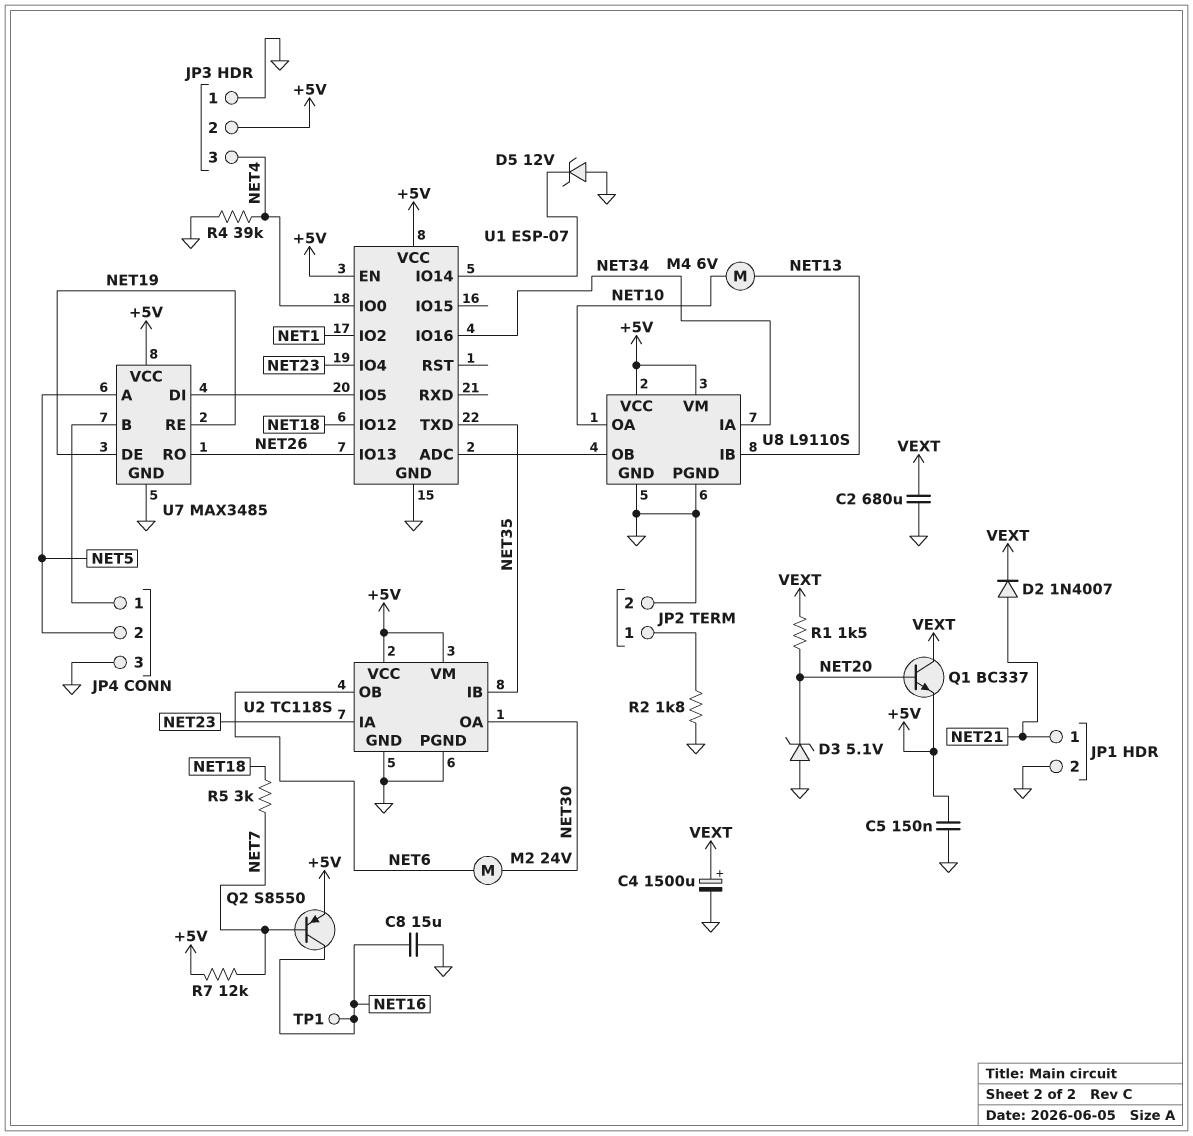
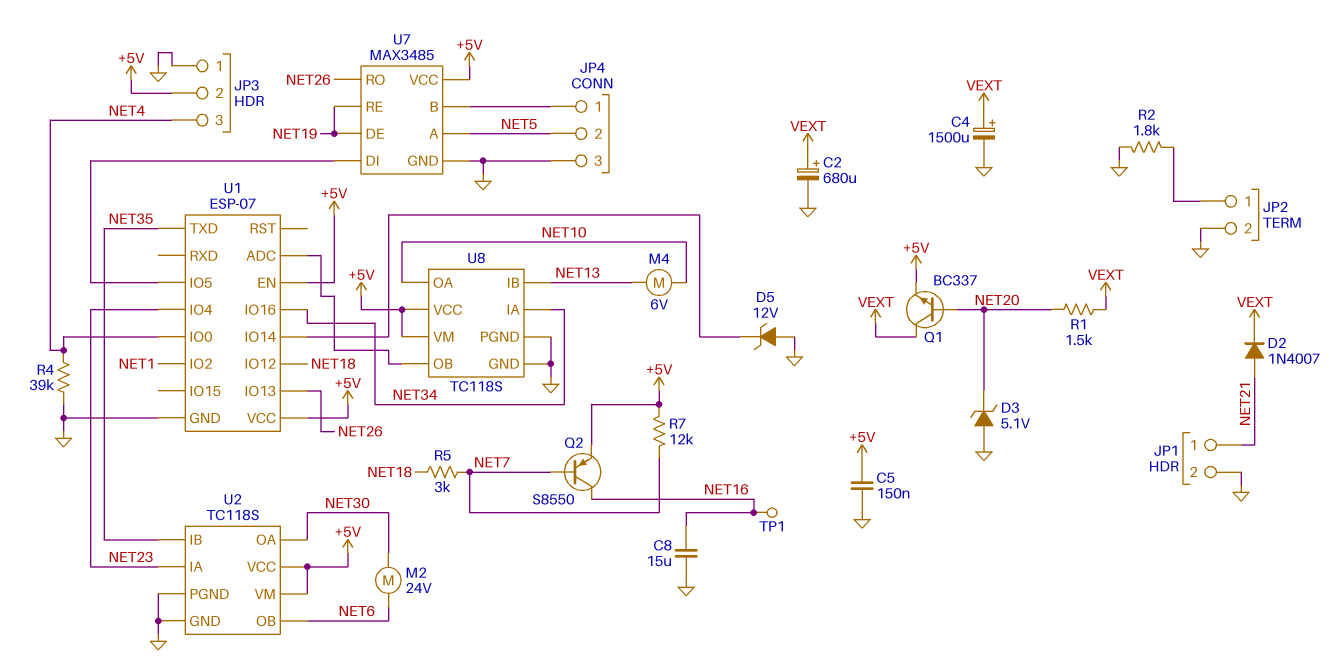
C2: 680uF (GND, VEXT) -> 680uF (plus VEXT, minus GND)
U8: L9110S -> TC118S

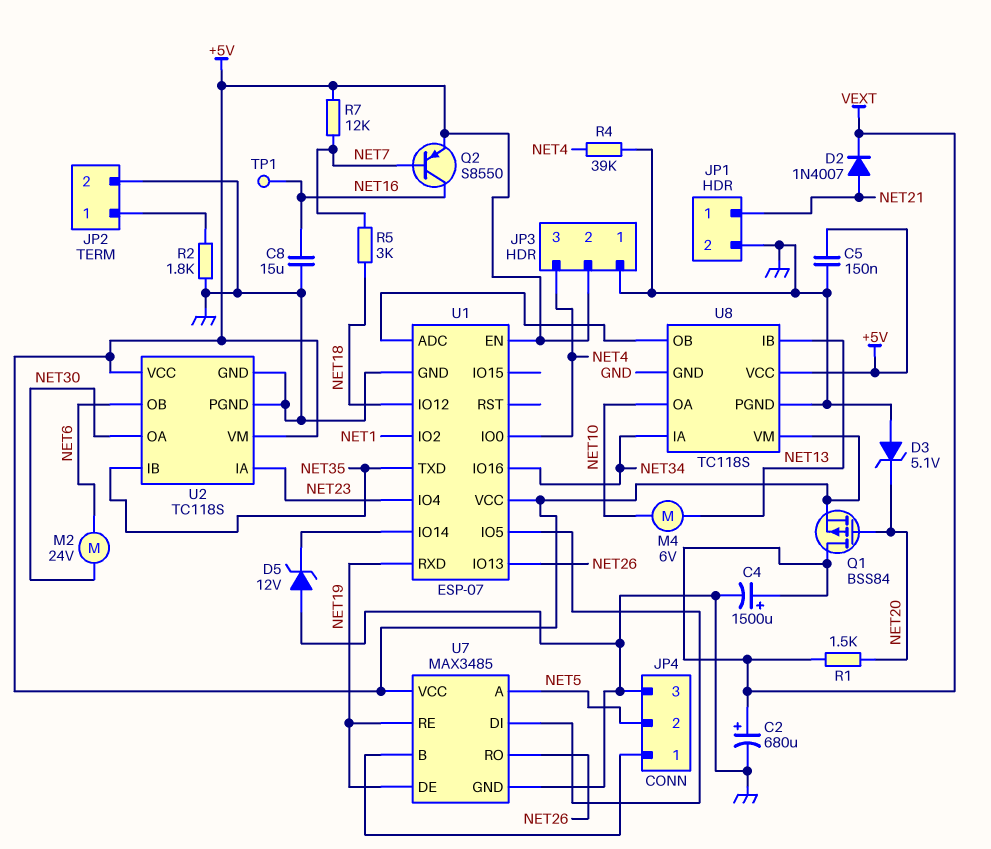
Q1: NPN BC337 (B NET20, C VEXT, E +5V) -> PMOS BSS84 (G NET20, D VEXT, S +5V)
U1 pin RXD: none -> NET19

